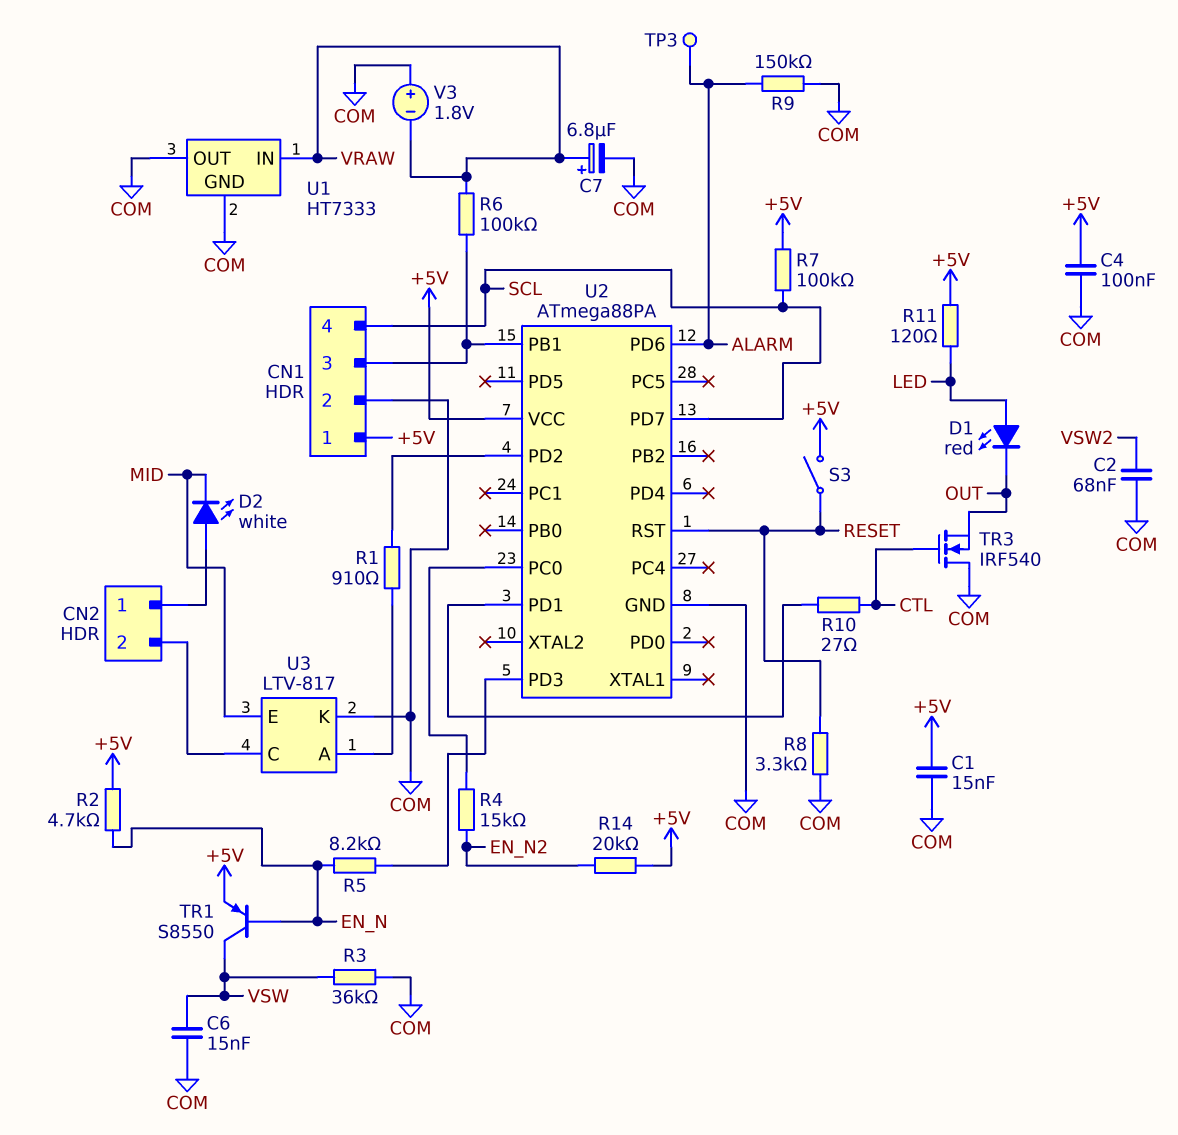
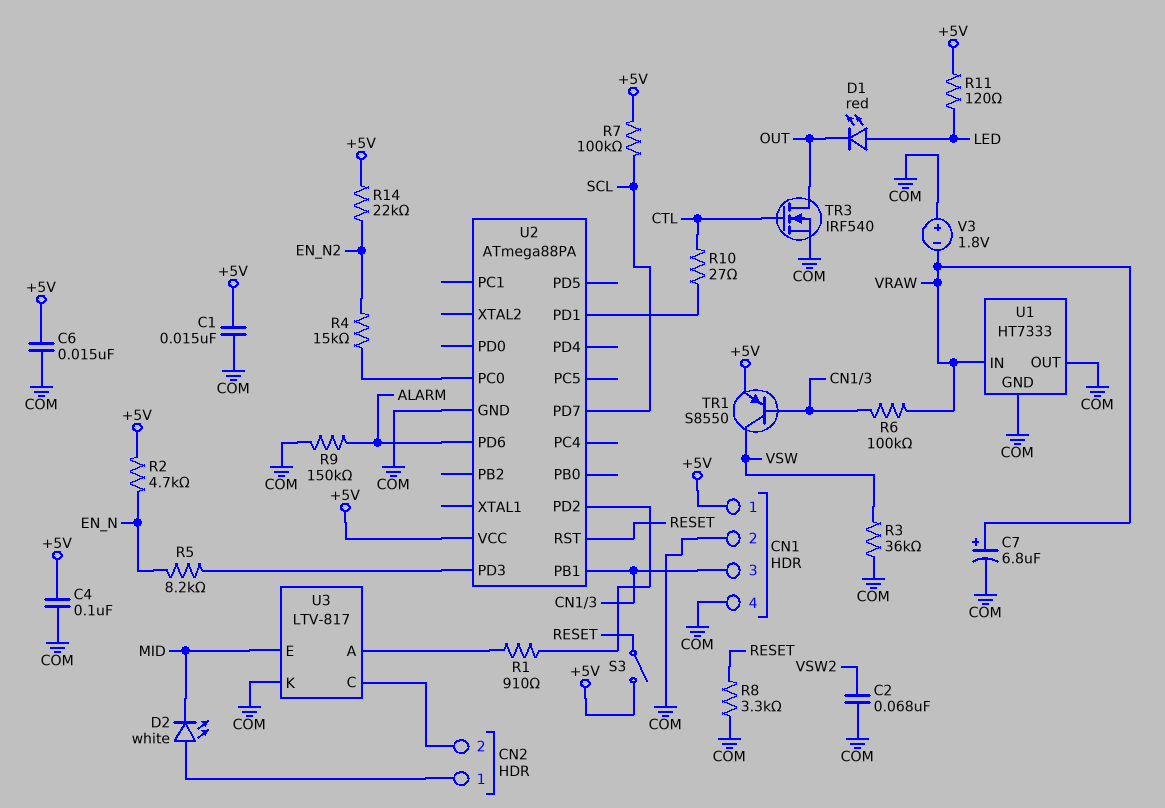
C6: 15nF (COM, VSW) -> 15nF (+5V, COM)
CN1 pin 4: SCL -> COM
R14: 20k (+5V, EN_N2) -> 22k (+5V, EN_N2)
TP3: test point (ALARM) -> none
TR1: PNP S8550 (B EN_N, C VSW, E +5V) -> PNP S8550 (B CN1/3, C VSW, E +5V)
TR3: NMOS IRF540 (G CTL, D COM, S OUT) -> NMOS IRF540 (G CTL, D OUT, S COM)

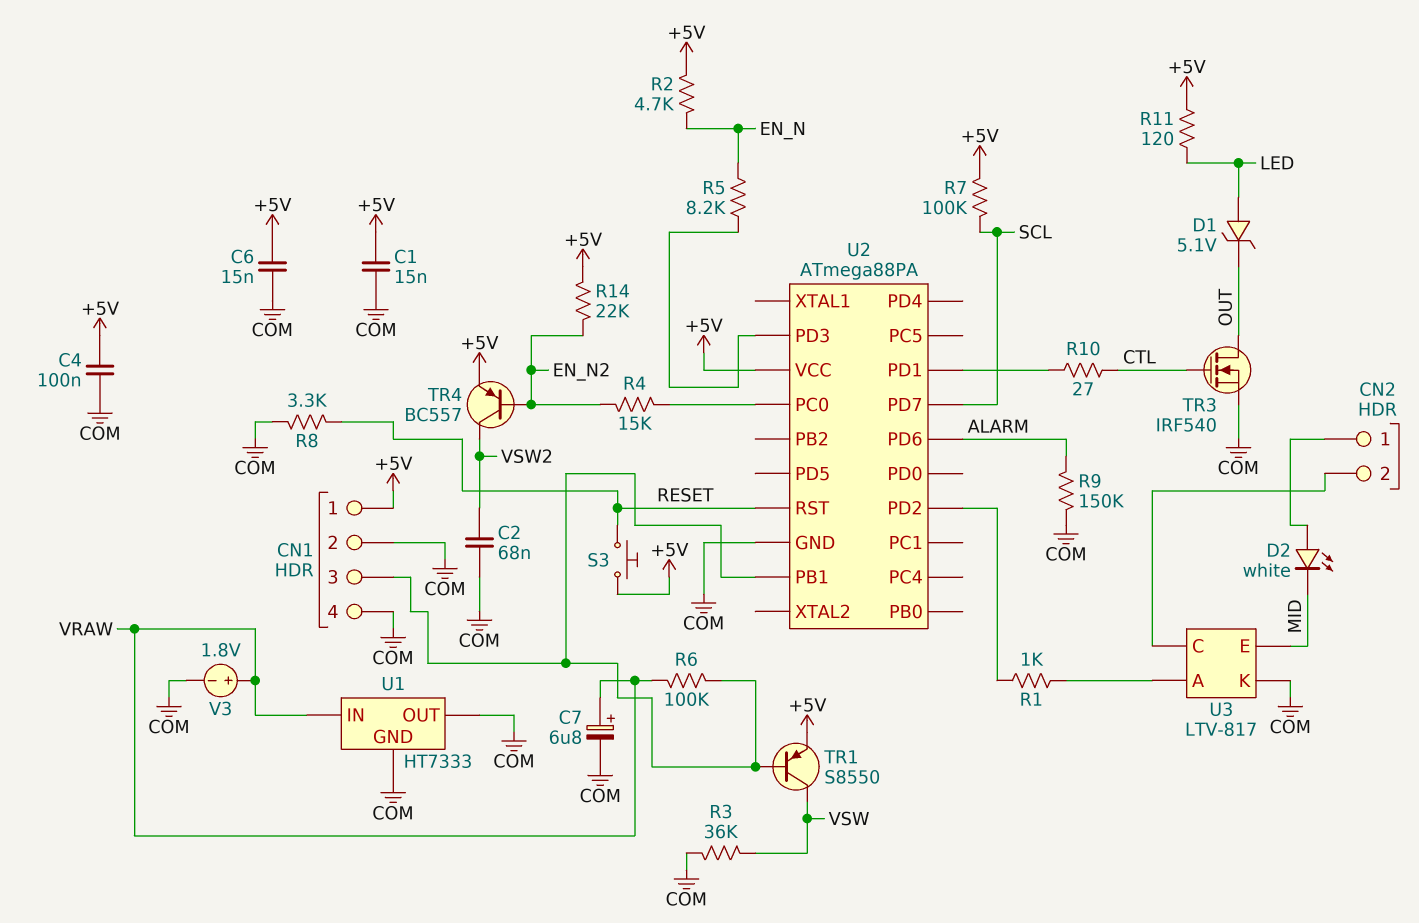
D1: LED red (A LED, K OUT) -> zener 5.1V (A LED, K OUT)
R1: 910 (U2/PD2, U3/A) -> 1k (U2/PD2, U3/A)
S3: switch (+5V, RESET) -> button (+5V, RESET)
TR4: none -> PNP BC557 (B EN_N2, C VSW2, E +5V)
V3: 1.8V (plus COM, minus VRAW) -> 1.8V (plus VRAW, minus COM)

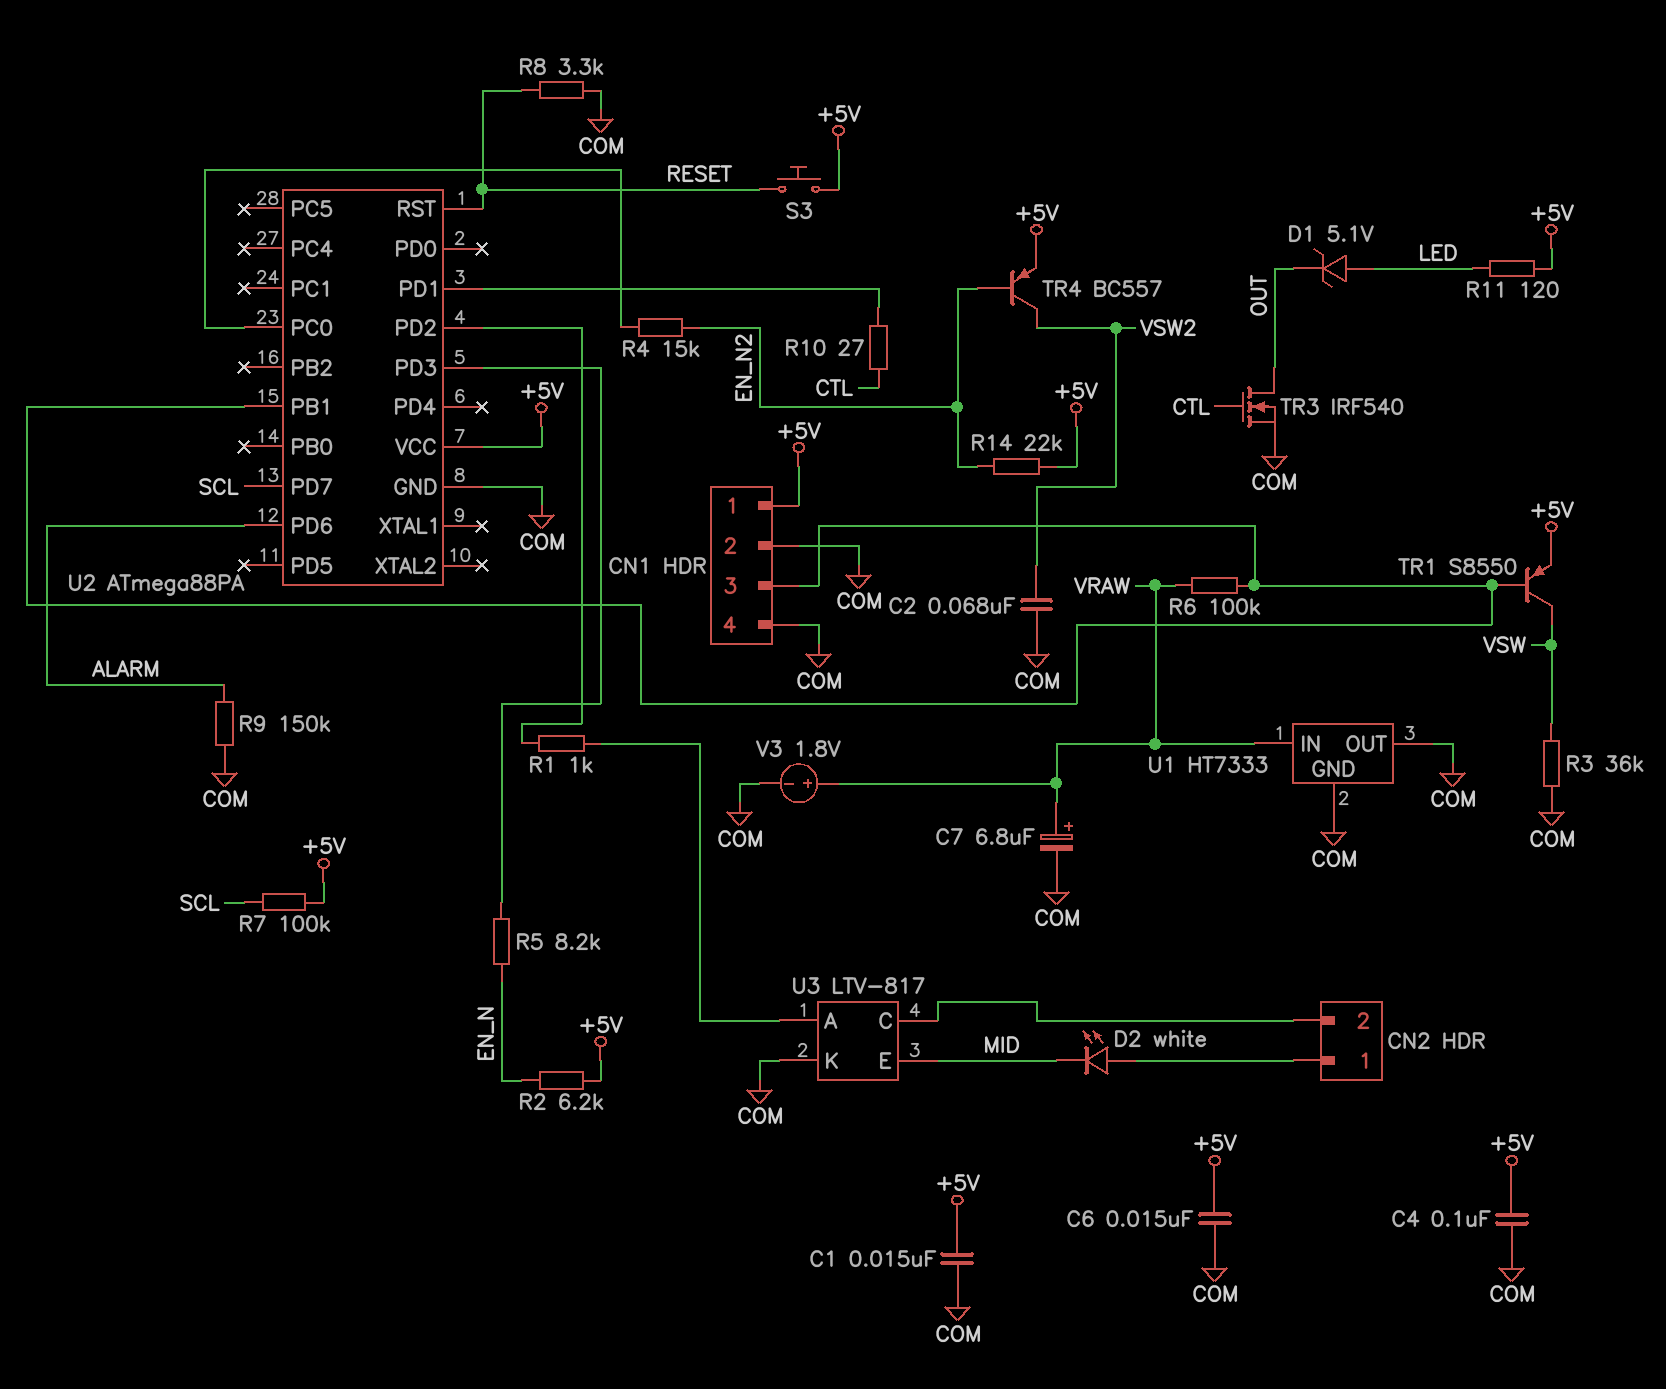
R2: 4.7k (+5V, EN_N) -> 6.2k (+5V, EN_N)

